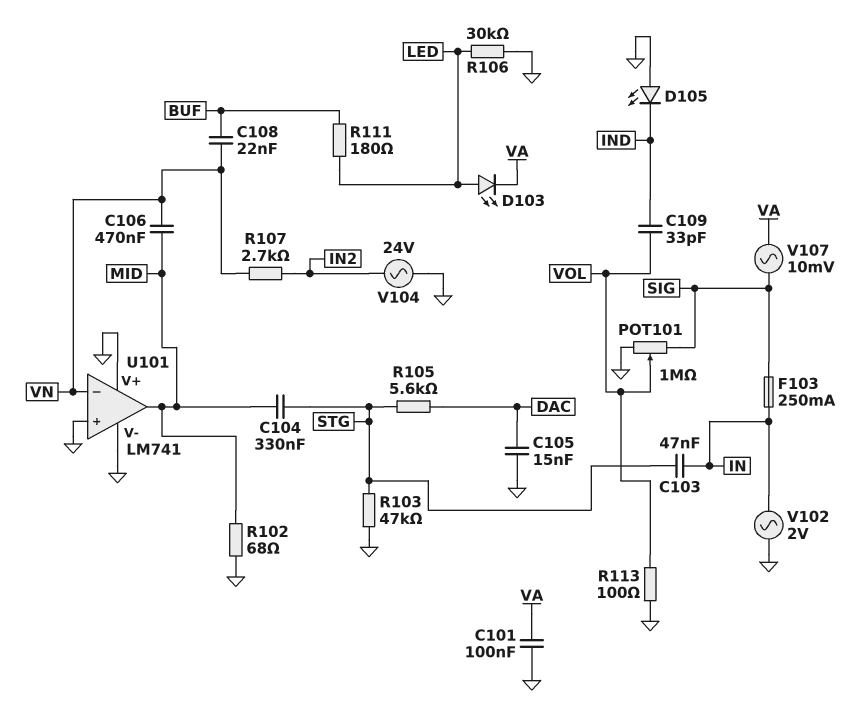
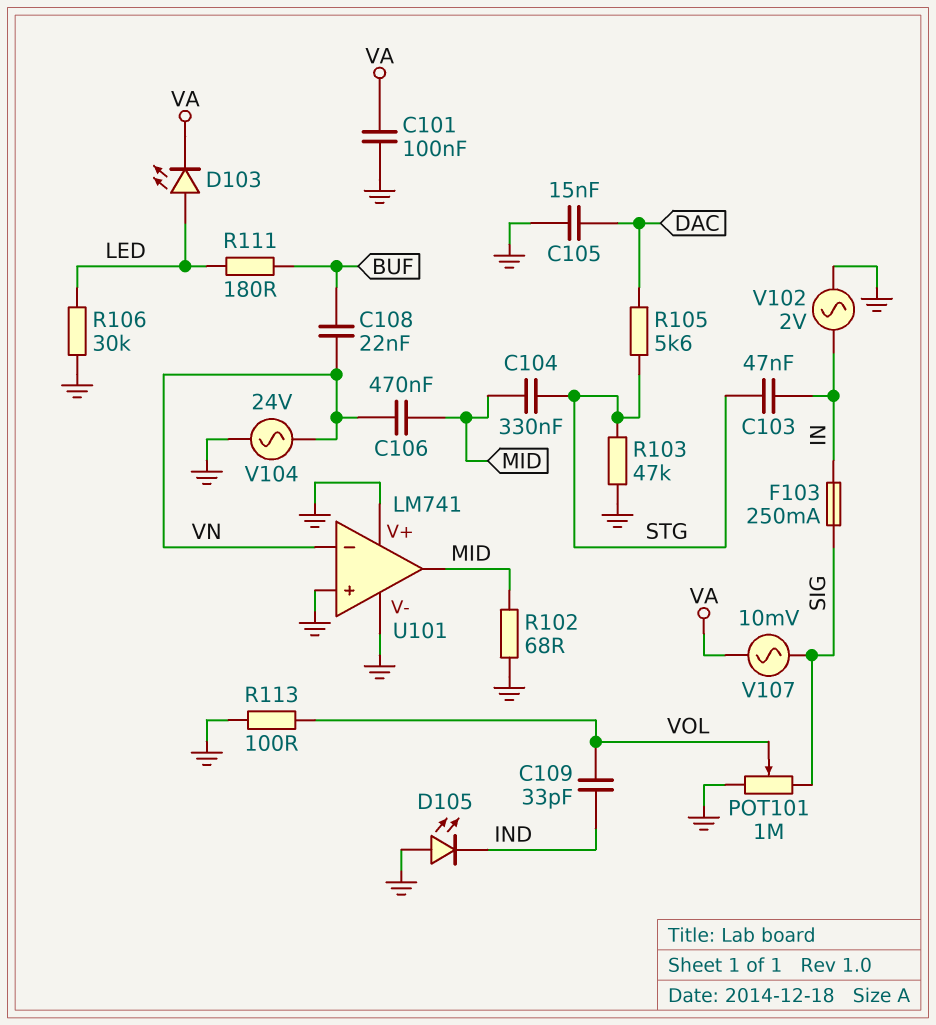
R107: 2.7k (IN2, VN) -> none
V104: AC 24V (GND, IN2) -> AC 24V (GND, VN)

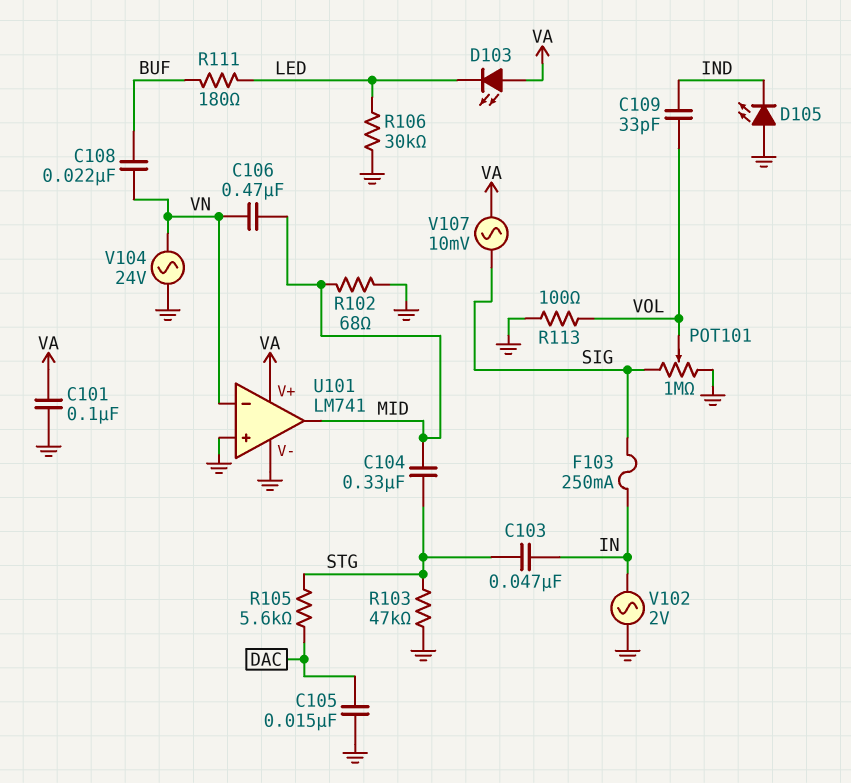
D103: LED (A LED, K VA) -> LED (A VA, K LED)
U101 pin V+: GND -> VA

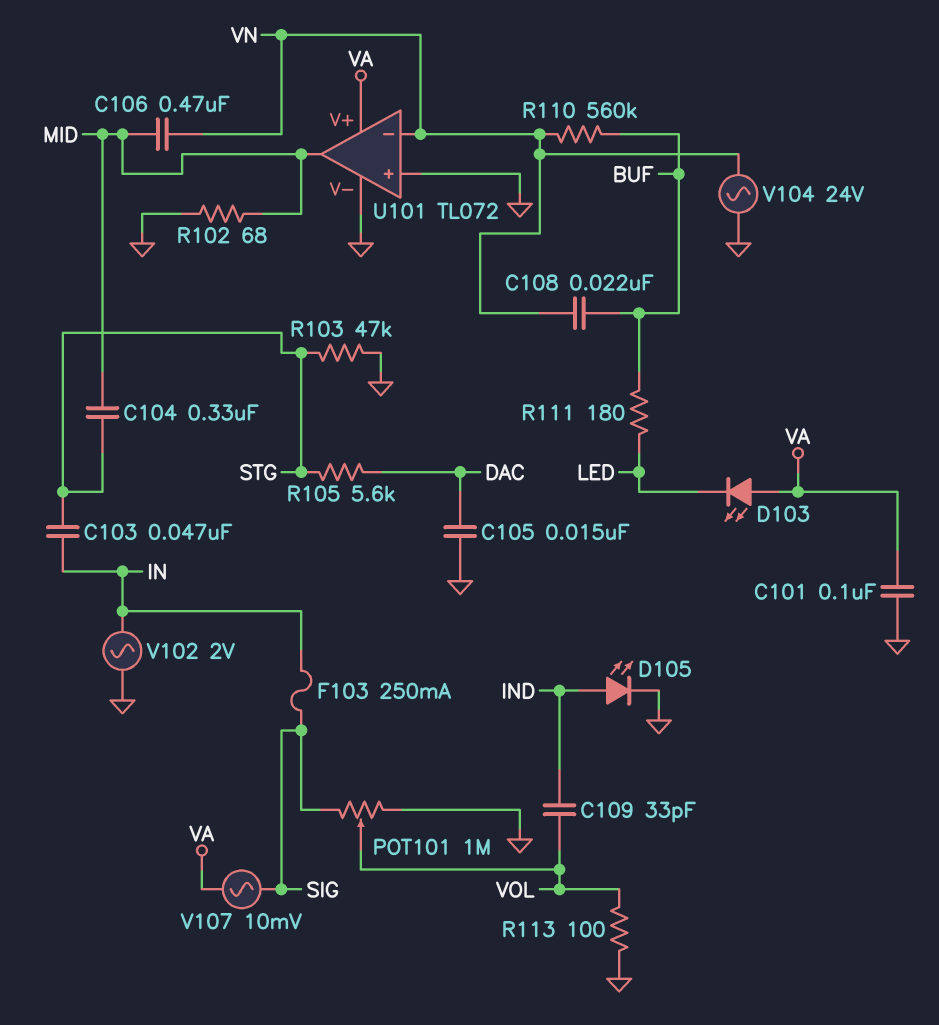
D105: LED (A GND, K IND) -> LED (A IND, K GND)
R106: 30k (GND, LED) -> none
R110: none -> 560k (BUF, VN)
U101: LM741 -> TL072

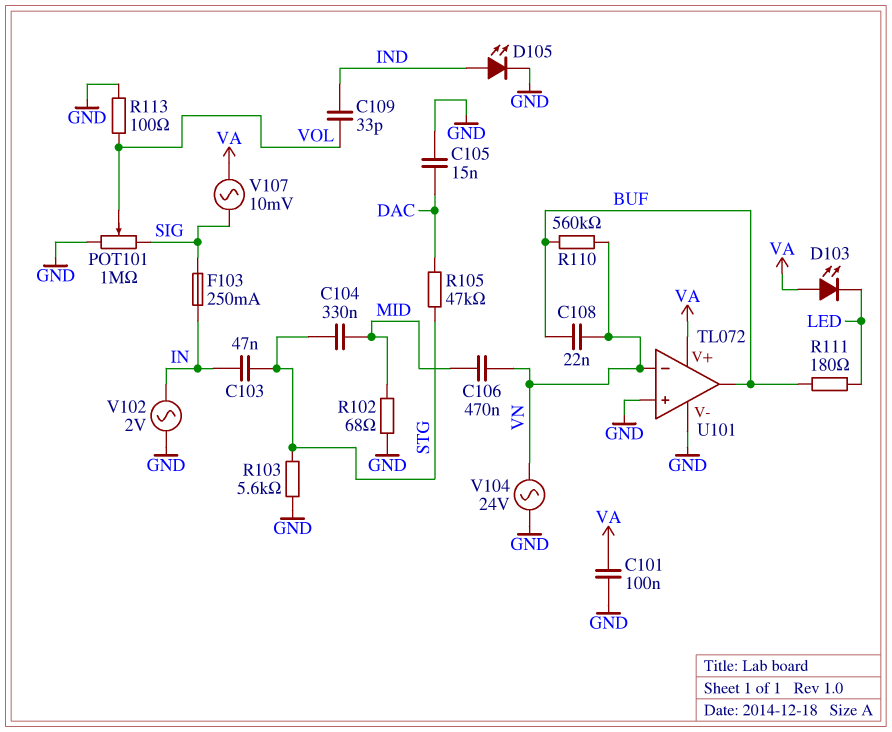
R103: 47k (GND, STG) -> 5.6k (GND, STG)
R105: 5.6k (DAC, STG) -> 47k (DAC, STG)
U101 pin out: MID -> BUF

